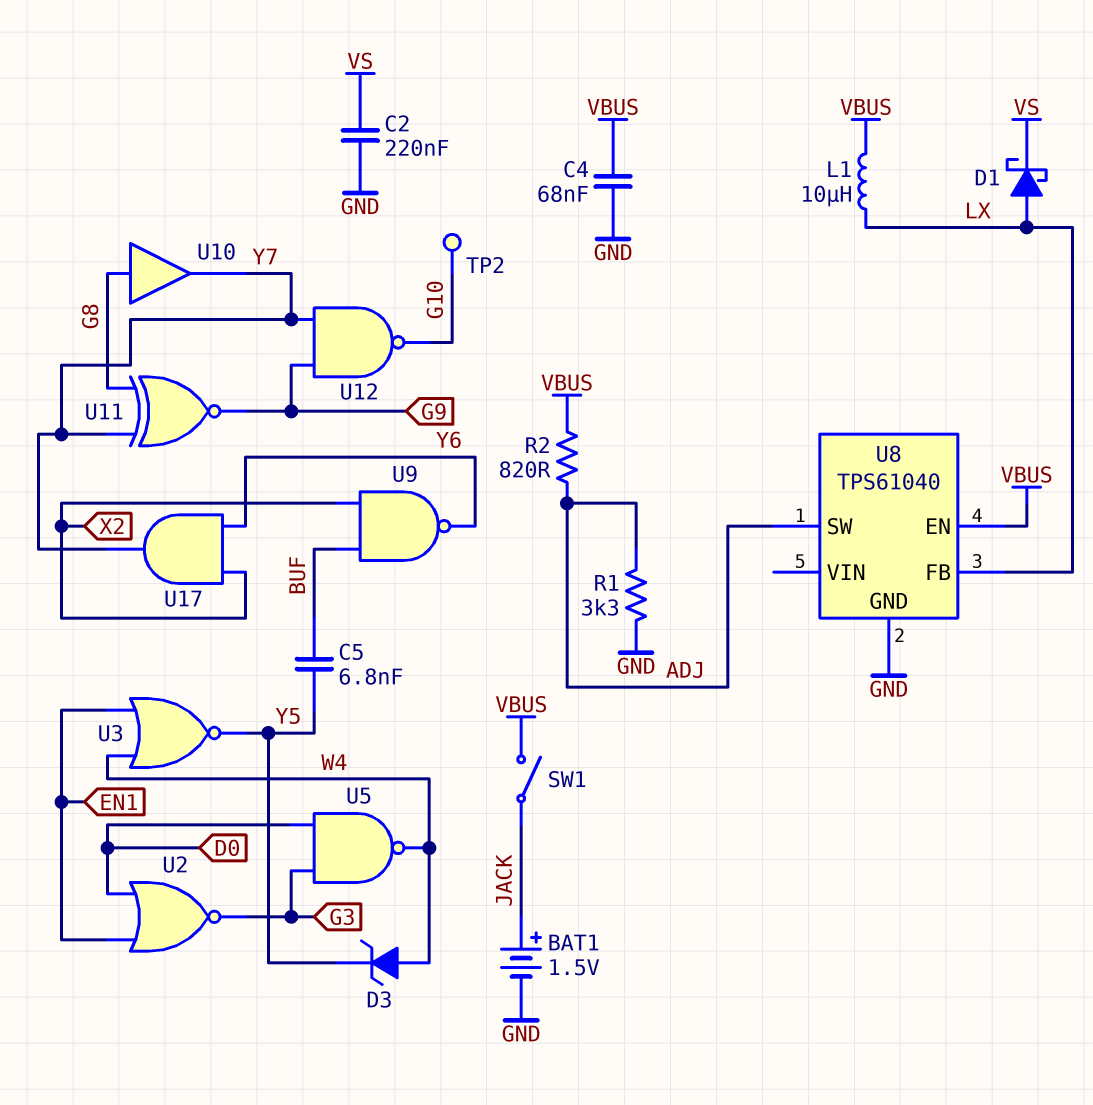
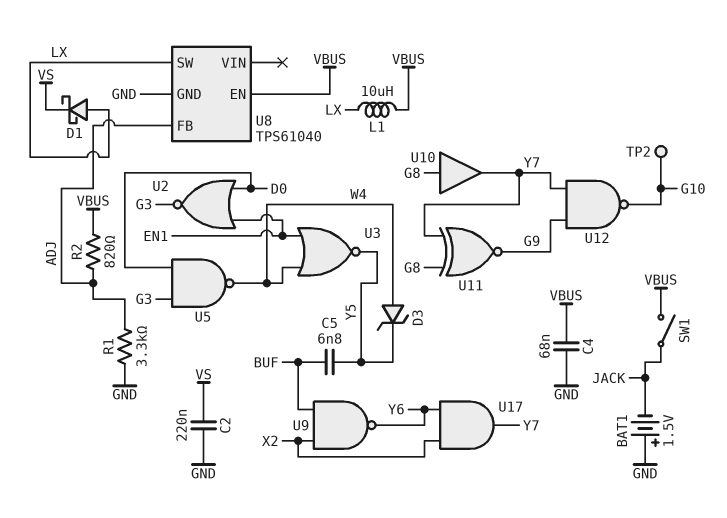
BAT1: 1.5V (plus JACK, minus GND) -> 1.5V (plus GND, minus JACK)
U8 pin FB: LX -> ADJ
U8 pin SW: ADJ -> LX

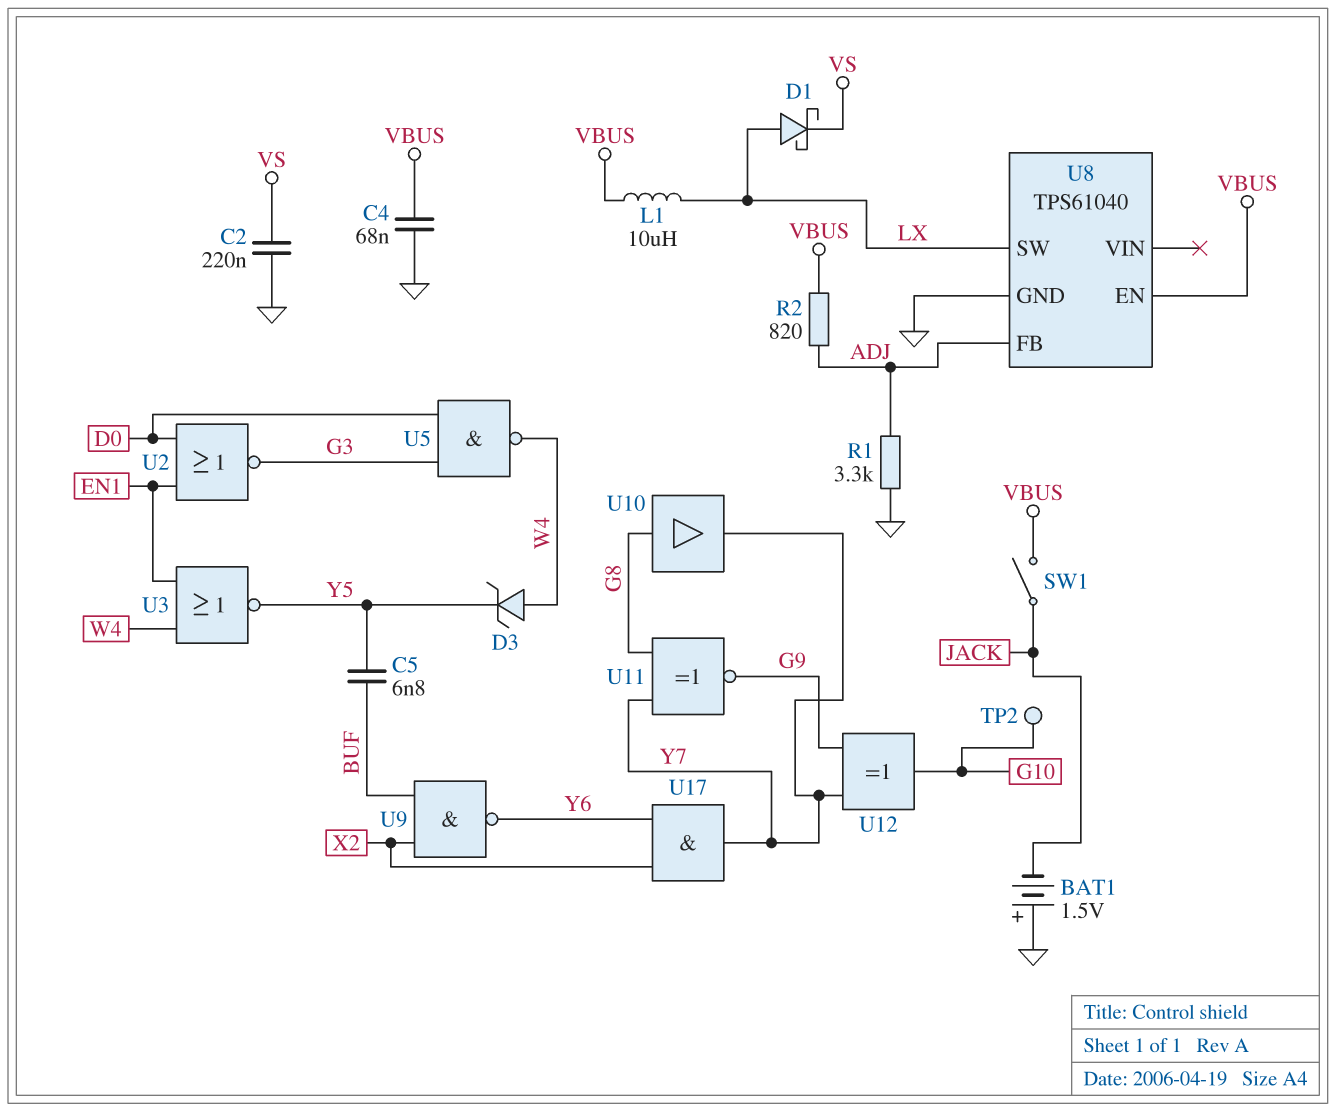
U12: NAND (in G9, in Y7, out G10) -> XOR (in G9, in Y7, out G10)

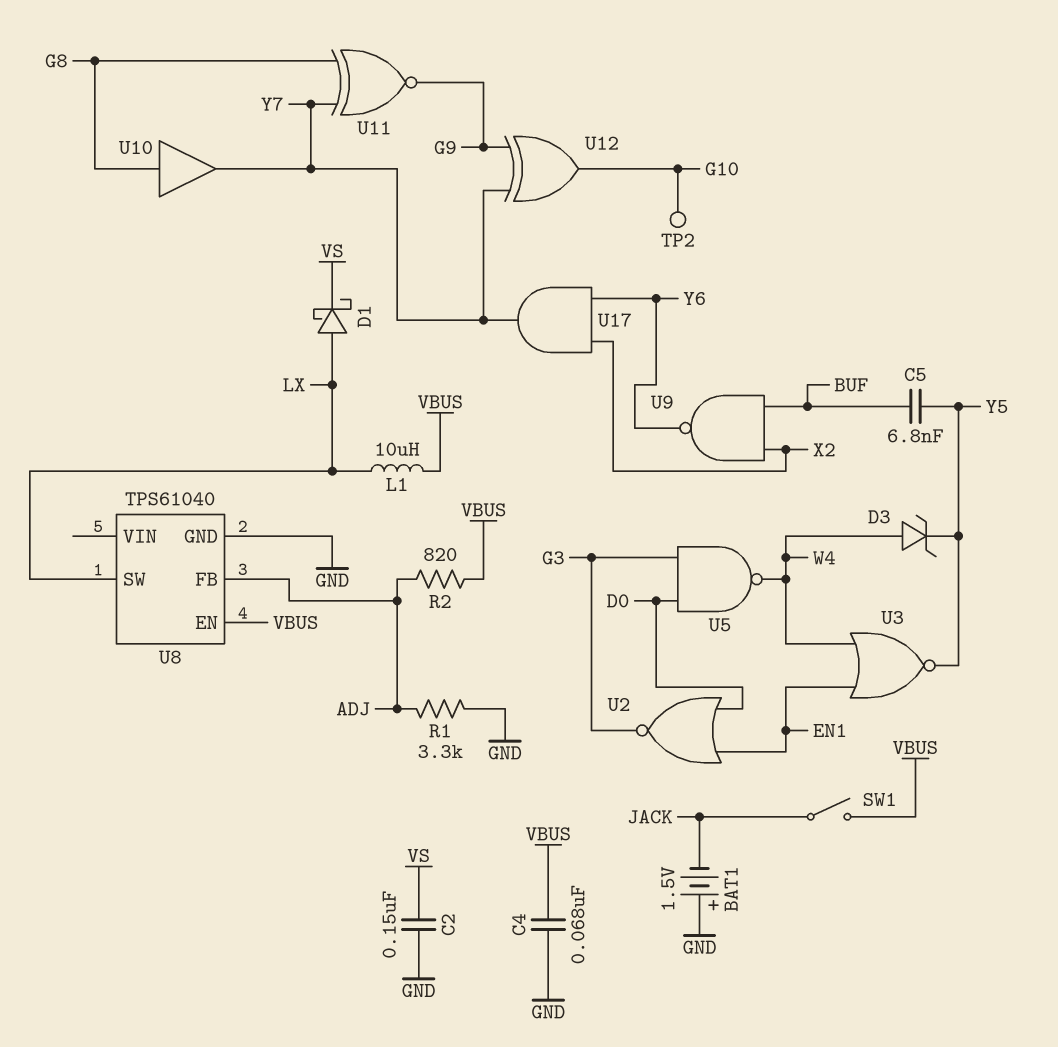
C2: 220nF (GND, VS) -> 150nF (GND, VS)

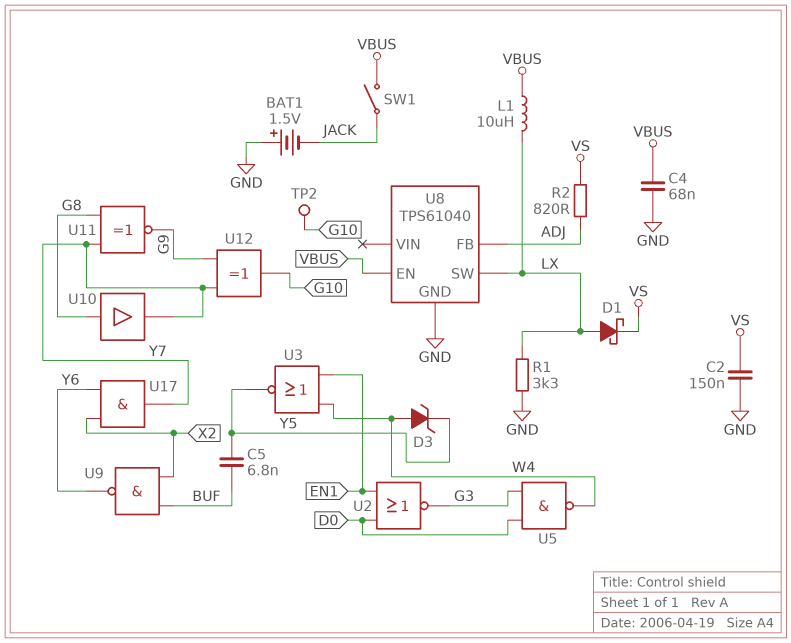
R1: 3.3k (ADJ, GND) -> 3.3k (GND, LX)
R2: 820 (ADJ, VBUS) -> 820 (ADJ, VS)

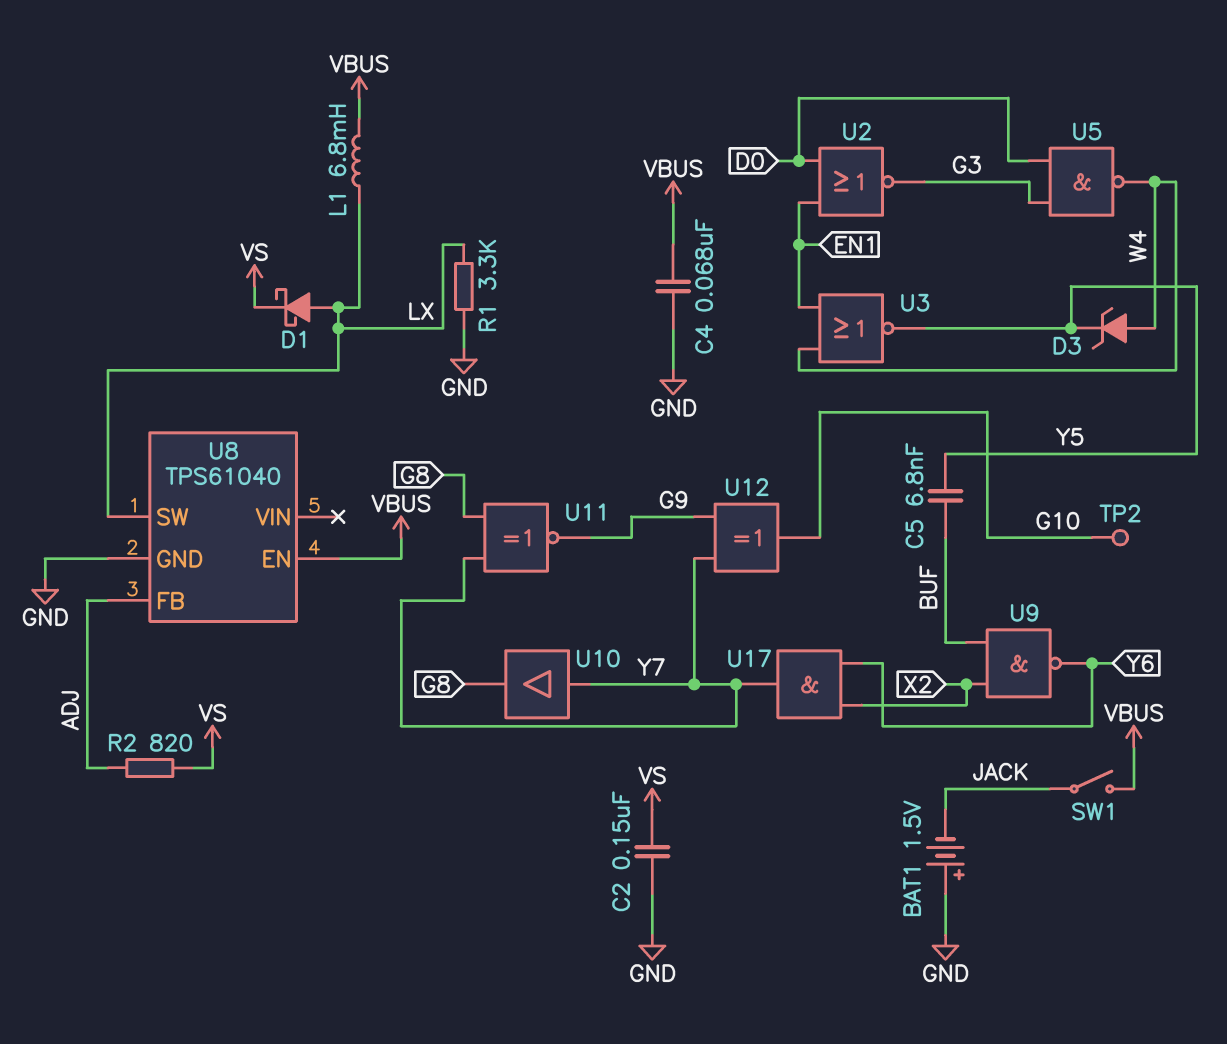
L1: 10uH (LX, VBUS) -> 6.8mH (LX, VBUS)
U10: buffer (in G8, out Y7) -> buffer (in Y7, out G8)

